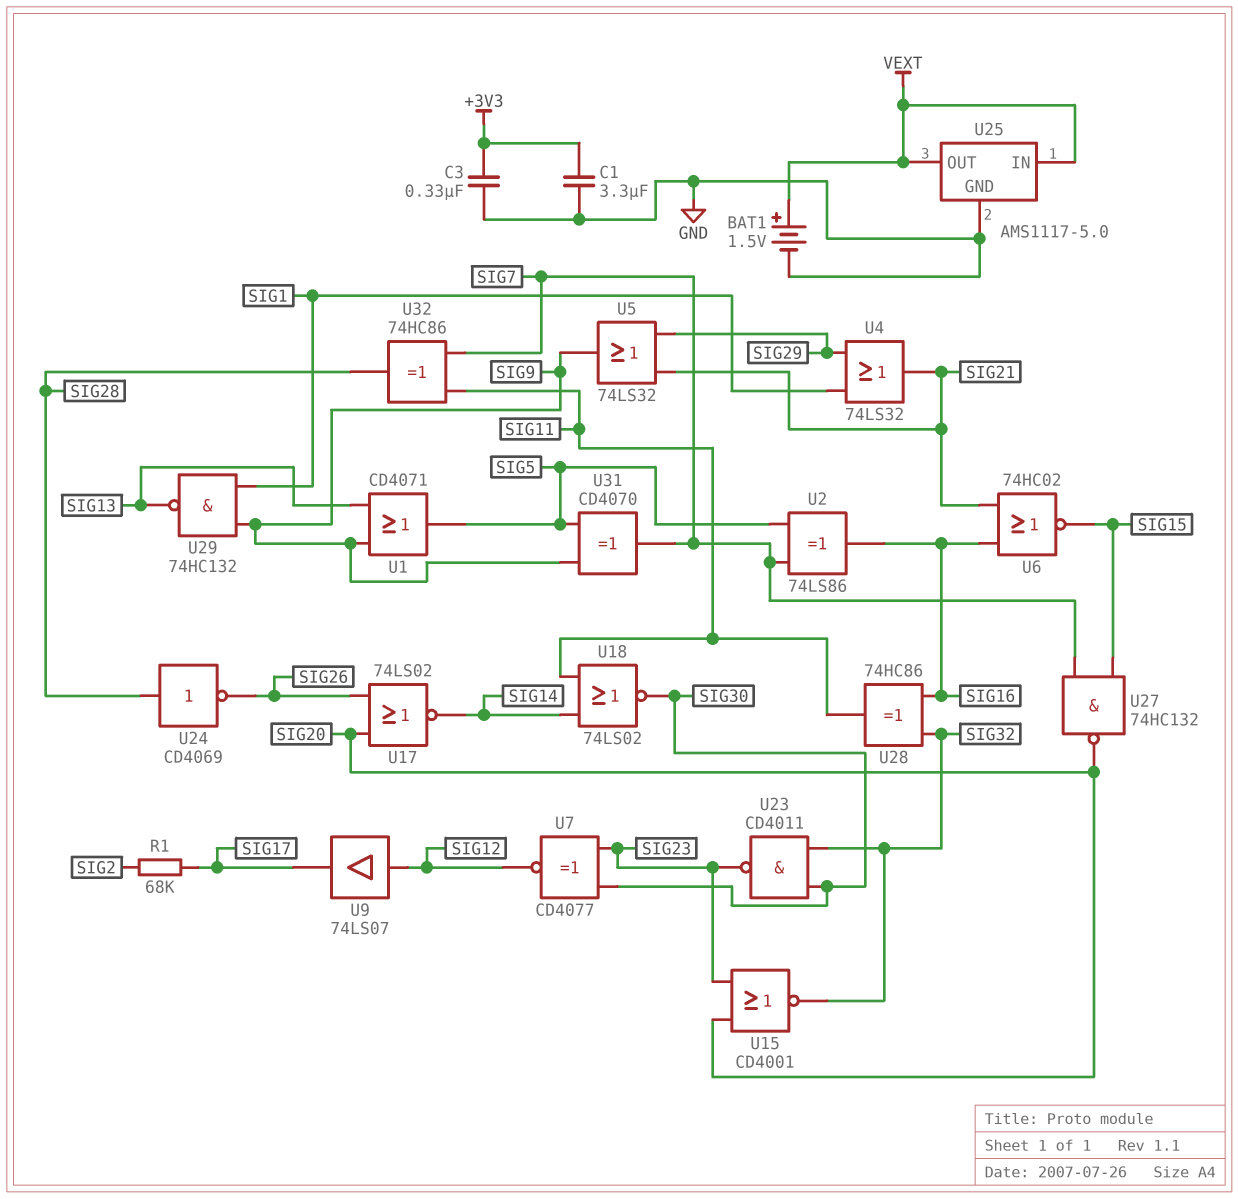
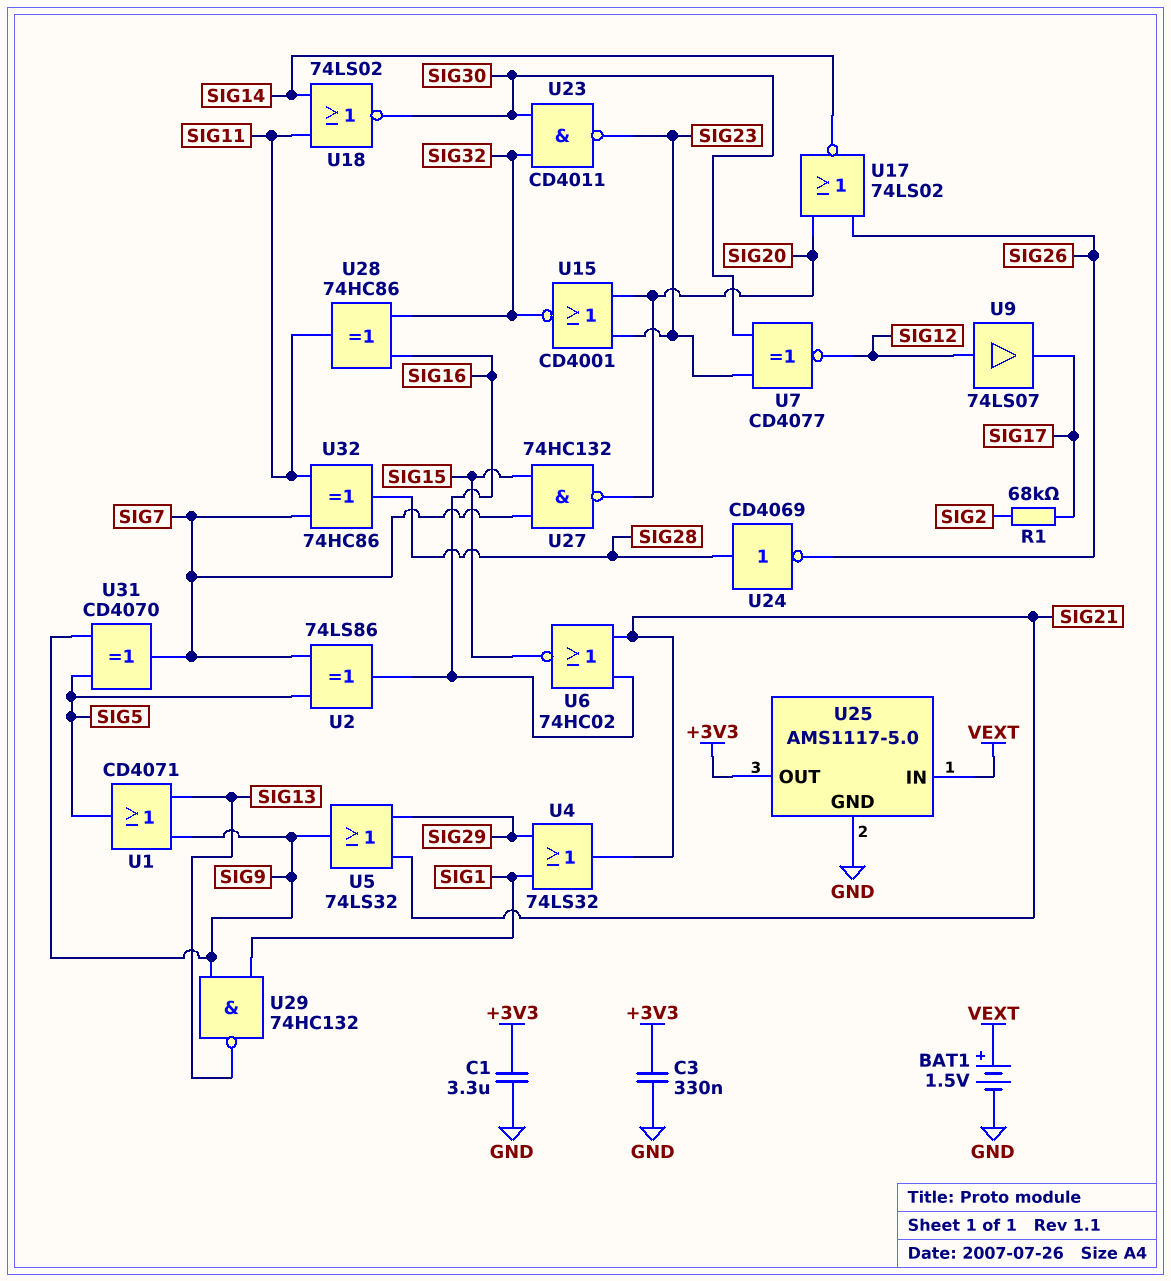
U25 pin OUT: VEXT -> +3V3

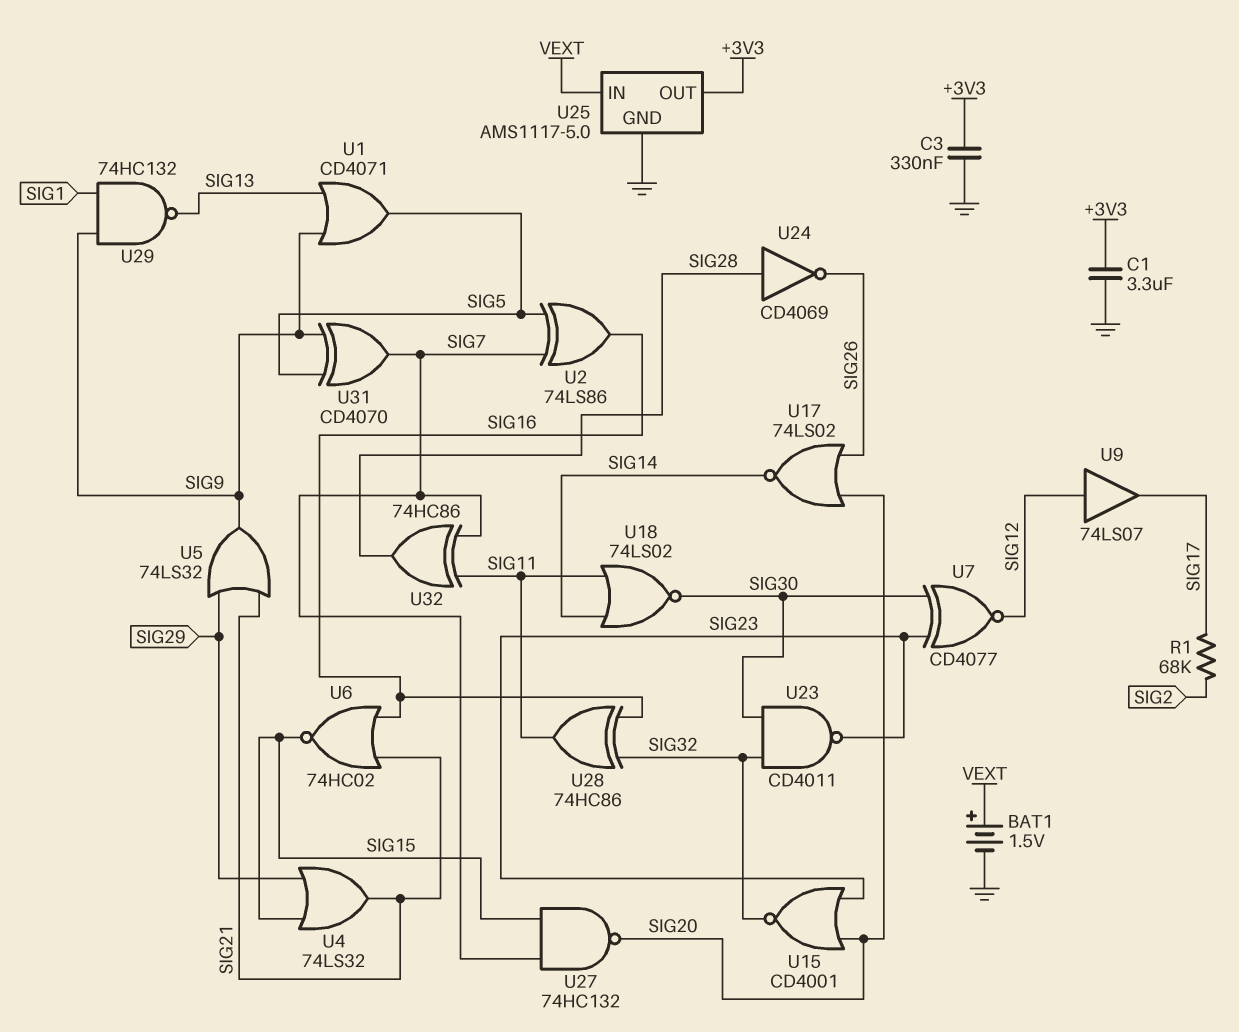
U4: OR 74LS32 (in SIG1, in SIG29, out SIG21) -> OR 74LS32 (in SIG15, in SIG29, out SIG21)

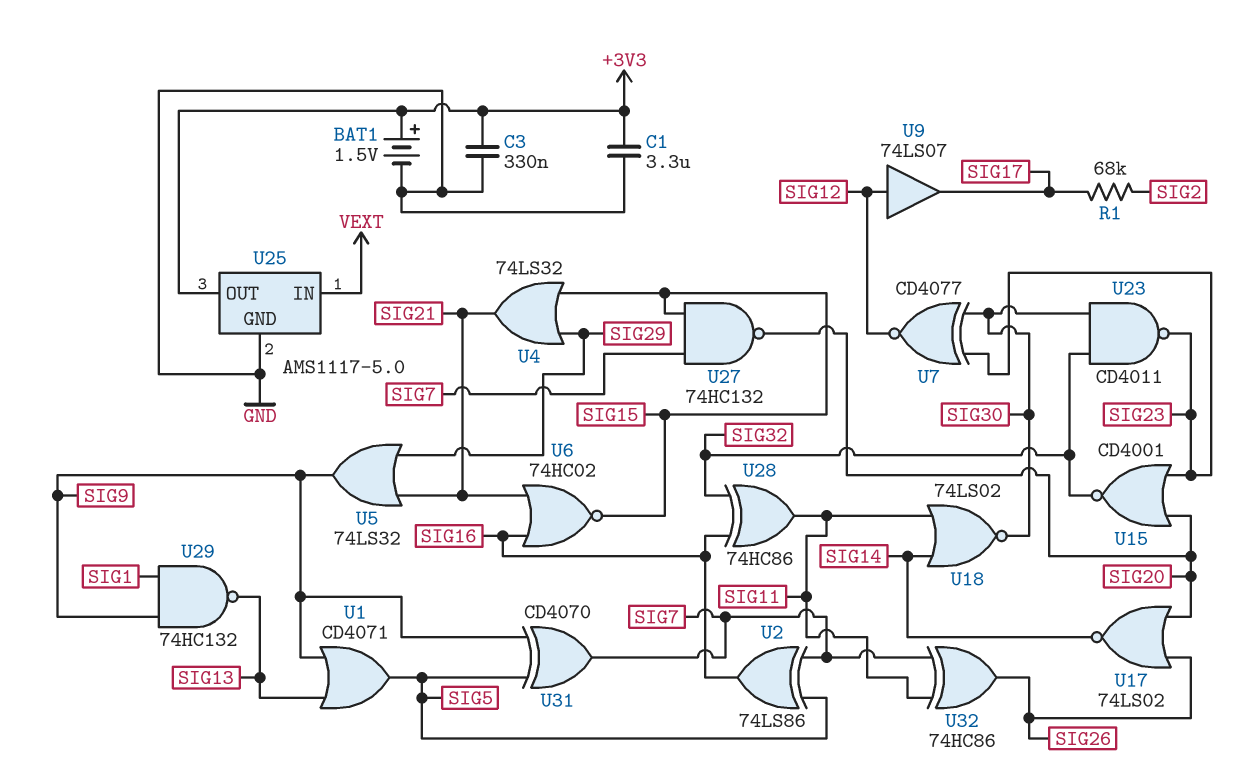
BAT1: 1.5V (plus VEXT, minus GND) -> 1.5V (plus +3V3, minus GND)
U24: NOT CD4069 (in SIG28, out SIG26) -> none
U32: XOR 74HC86 (in SIG7, in SIG11, out SIG28) -> XOR 74HC86 (in SIG7, in SIG11, out SIG26)

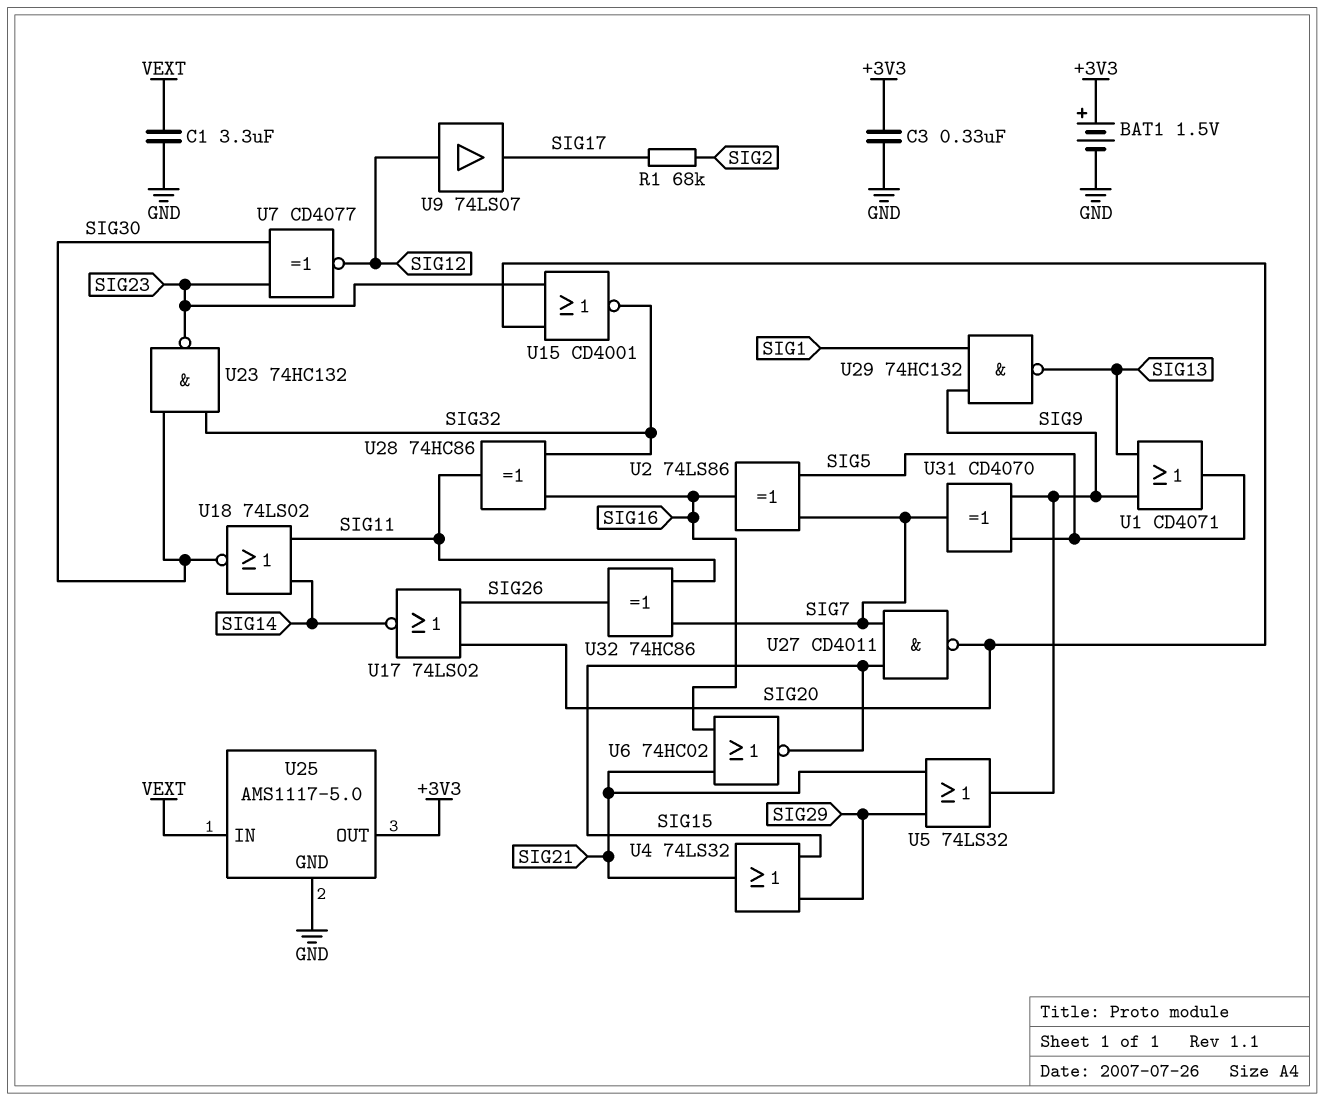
C1: 3.3uF (+3V3, GND) -> 3.3uF (GND, VEXT)
U23: NAND CD4011 (in SIG30, in SIG32, out SIG23) -> NAND 74HC132 (in SIG30, in SIG32, out SIG23)
U27: NAND 74HC132 (in SIG7, in SIG15, out SIG20) -> NAND CD4011 (in SIG7, in SIG15, out SIG20)

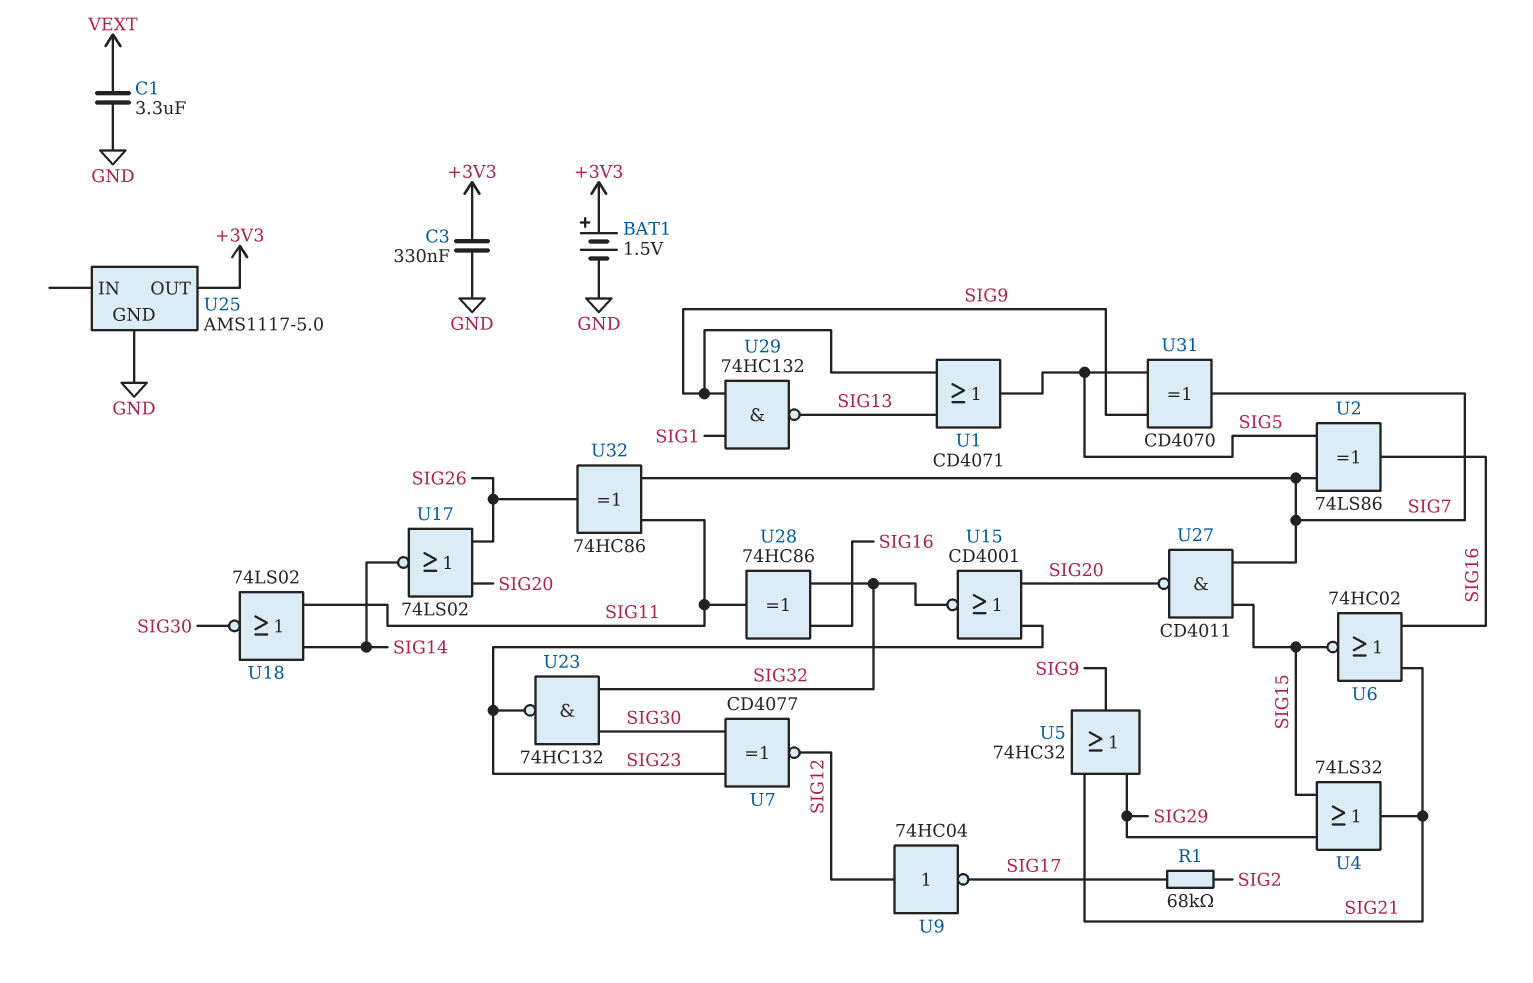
U5: OR 74LS32 (in SIG21, in SIG29, out SIG9) -> OR 74HC32 (in SIG21, in SIG29, out SIG9)
U9: buffer 74LS07 (in SIG12, out SIG17) -> NOT 74HC04 (in SIG12, out SIG17)
U25 pin IN: VEXT -> none

